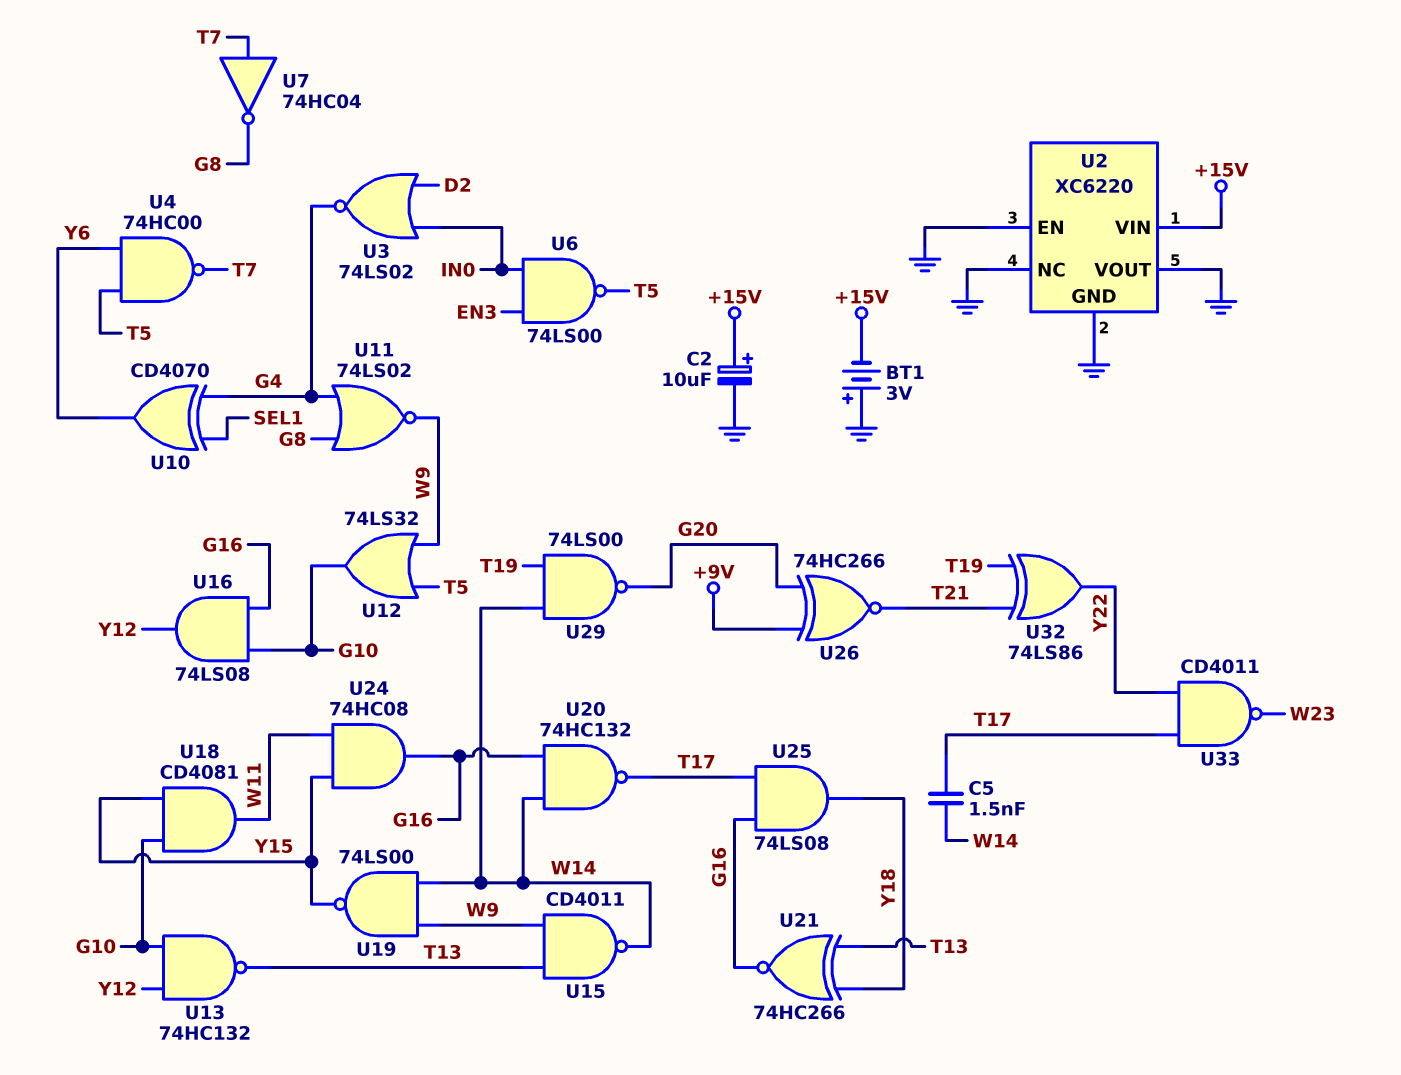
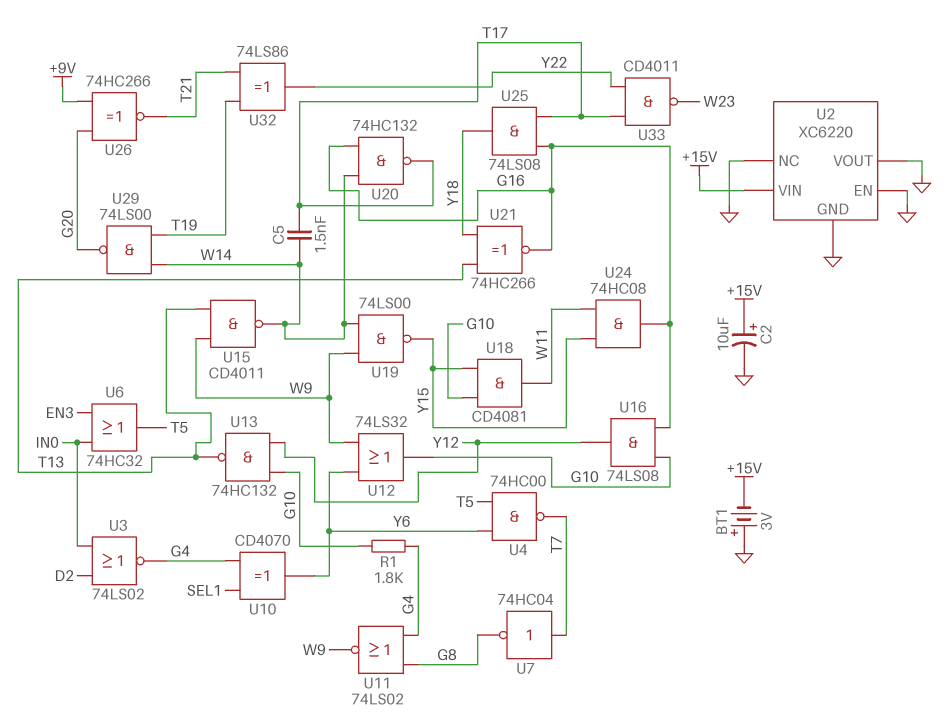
R1: none -> 1.8k (G4, G10)
U6: NAND 74LS00 (in EN3, in IN0, out T5) -> OR 74HC32 (in EN3, in IN0, out T5)
U12: OR 74LS32 (in T5, in W9, out G10) -> OR 74LS32 (in W9, in Y6, out G10)

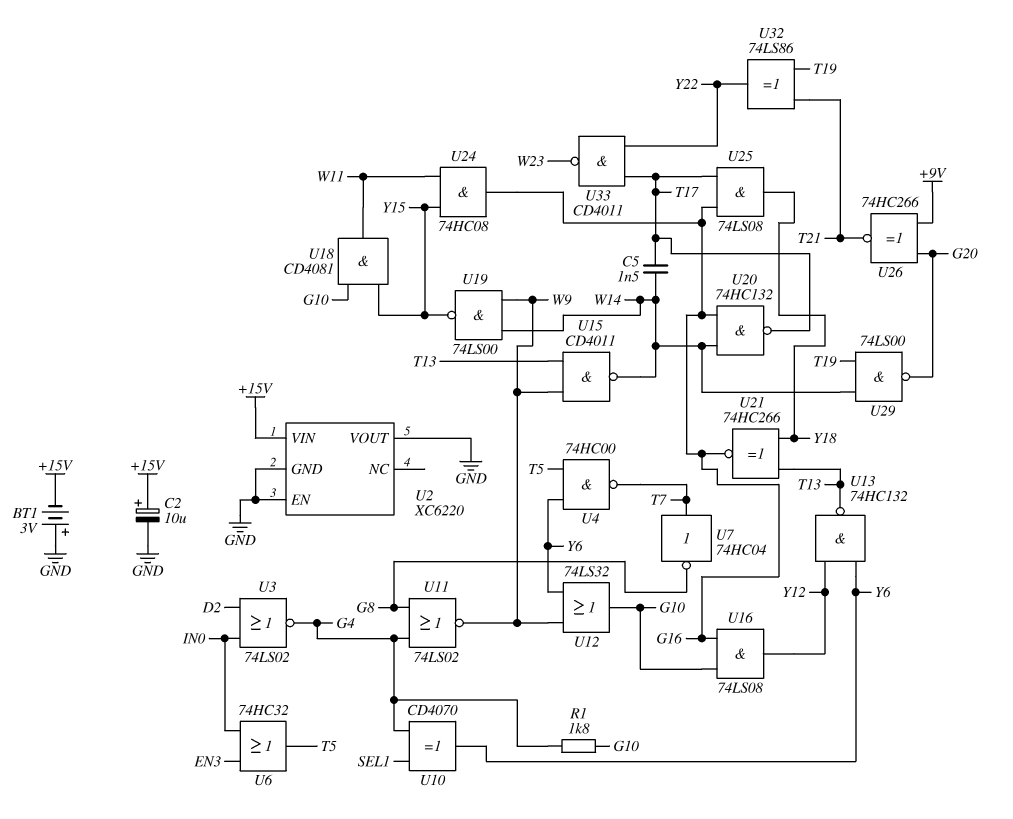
U2 pin NC: GND -> none
U13: NAND 74HC132 (in G10, in Y12, out T13) -> NAND 74HC132 (in Y6, in Y12, out T13)

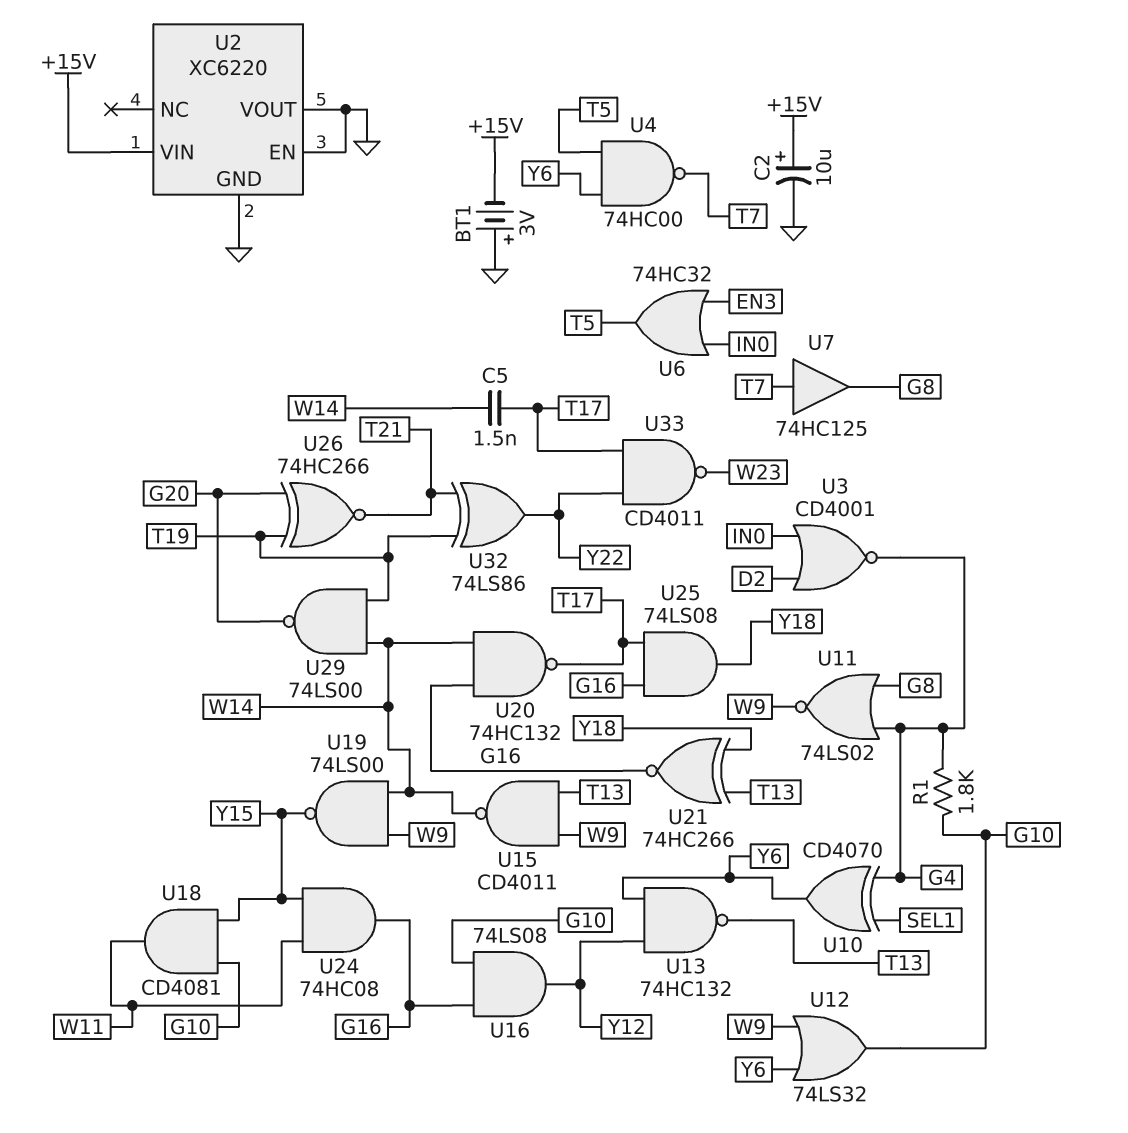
U3: NOR 74LS02 (in D2, in IN0, out G4) -> NOR CD4001 (in D2, in IN0, out G4)
U7: NOT 74HC04 (in T7, out G8) -> buffer 74HC125 (in T7, out G8)
U26: XNOR 74HC266 (in +9V, in G20, out T21) -> XNOR 74HC266 (in G20, in T19, out T21)

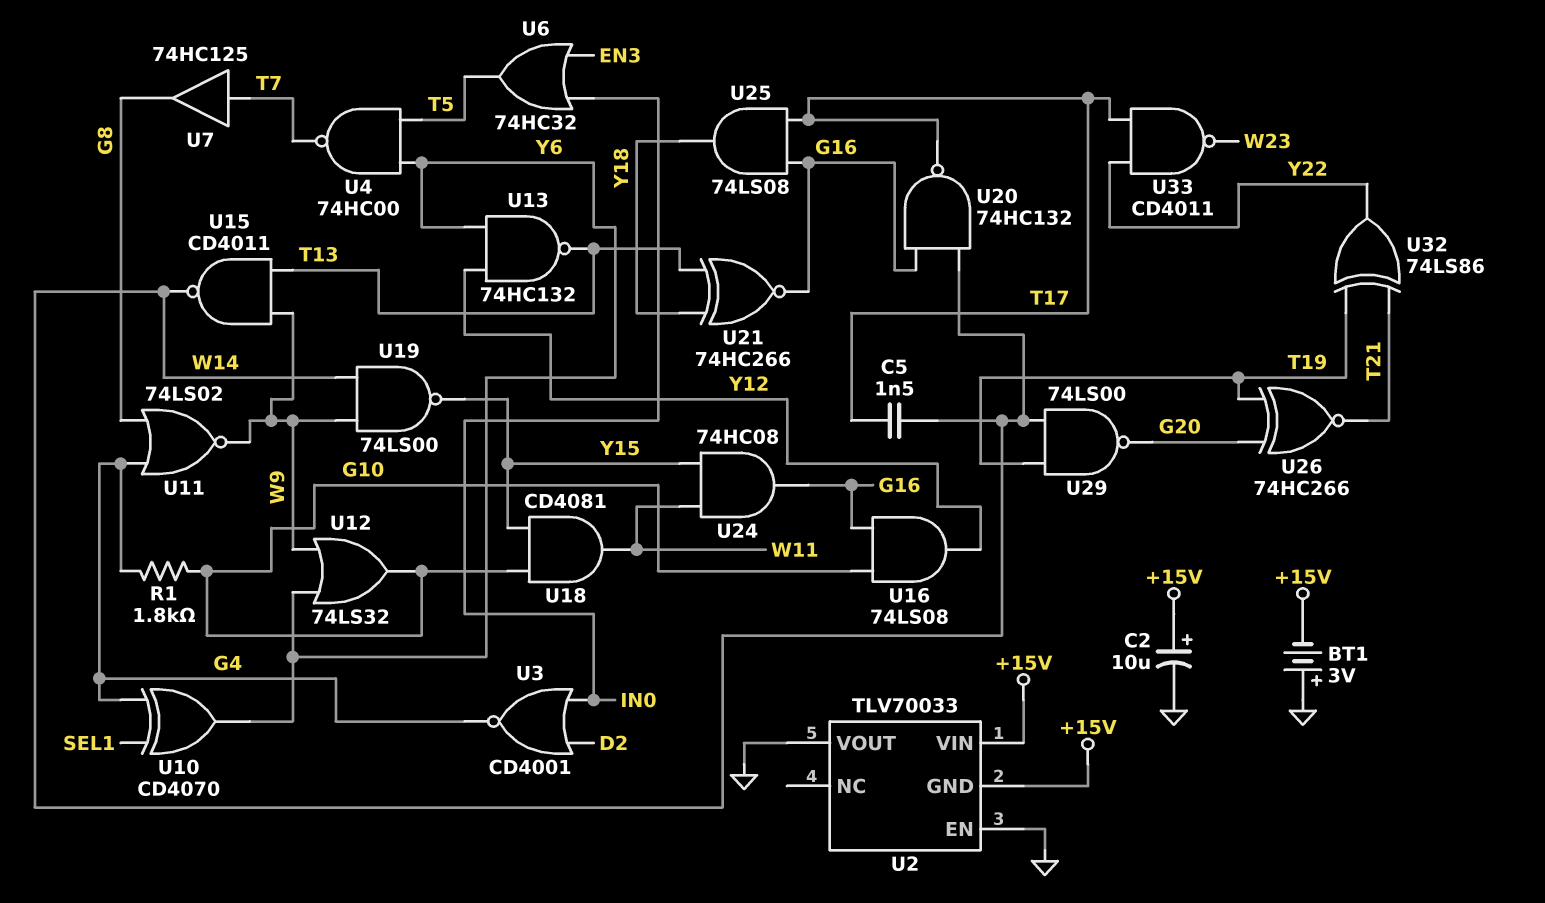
U2: XC6220 -> TLV70033
U2 pin GND: GND -> +15V

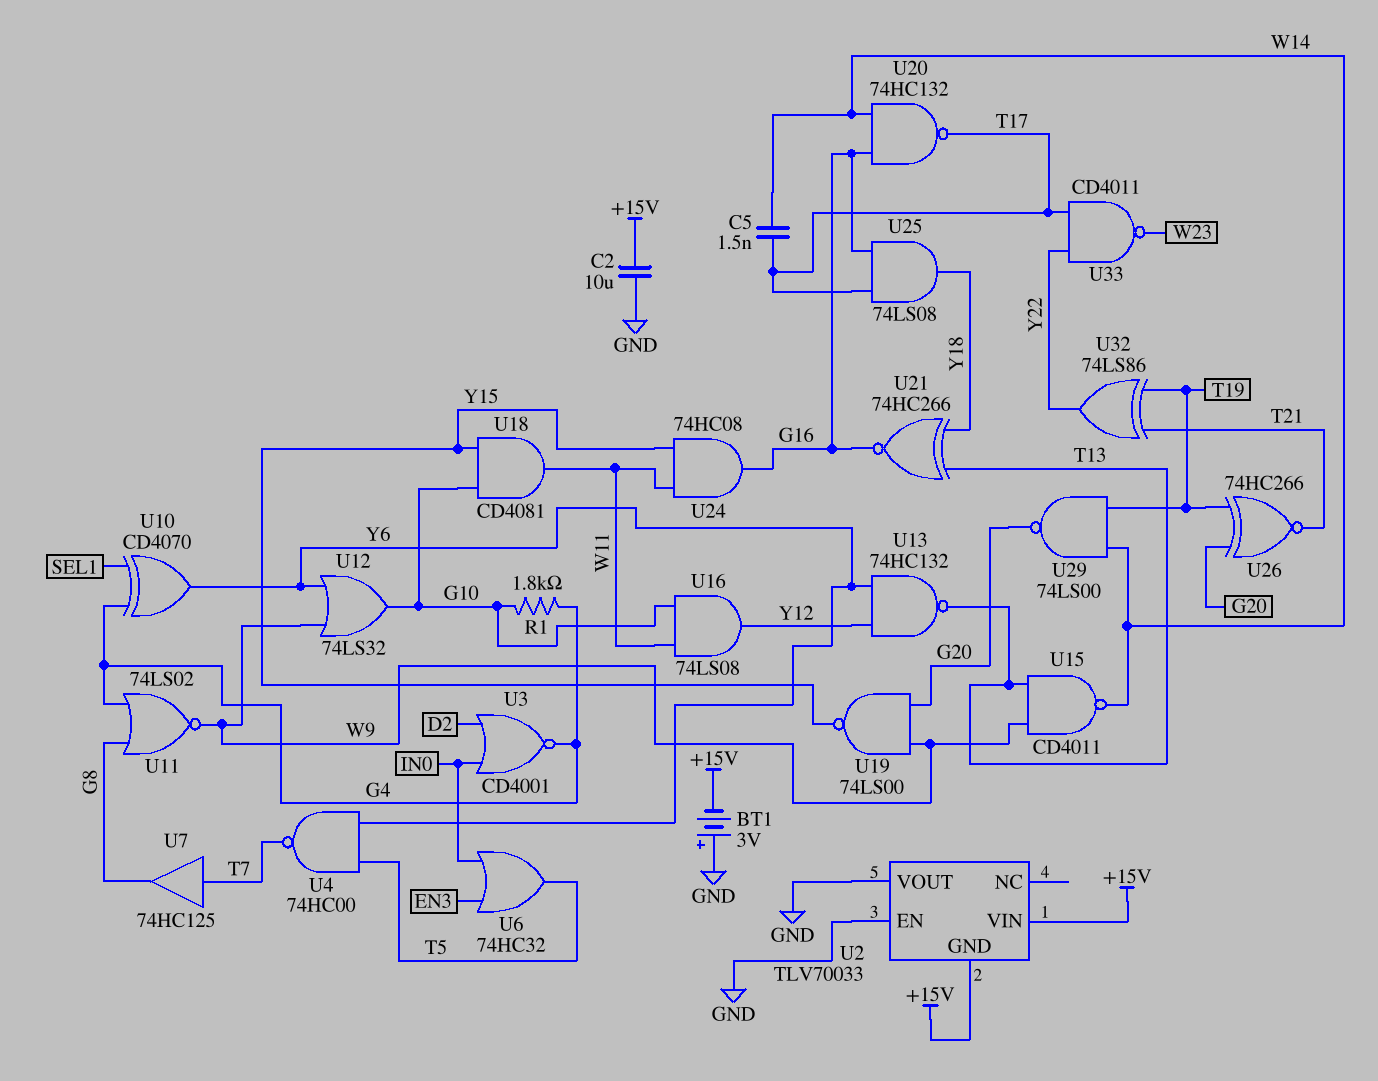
C2: 10uF (plus +15V, minus GND) -> 10uF (+15V, GND)
U16: AND 74LS08 (in G10, in G16, out Y12) -> AND 74LS08 (in G10, in W11, out Y12)
U19: NAND 74LS00 (in W9, in W14, out Y15) -> NAND 74LS00 (in G20, in W9, out Y15)

